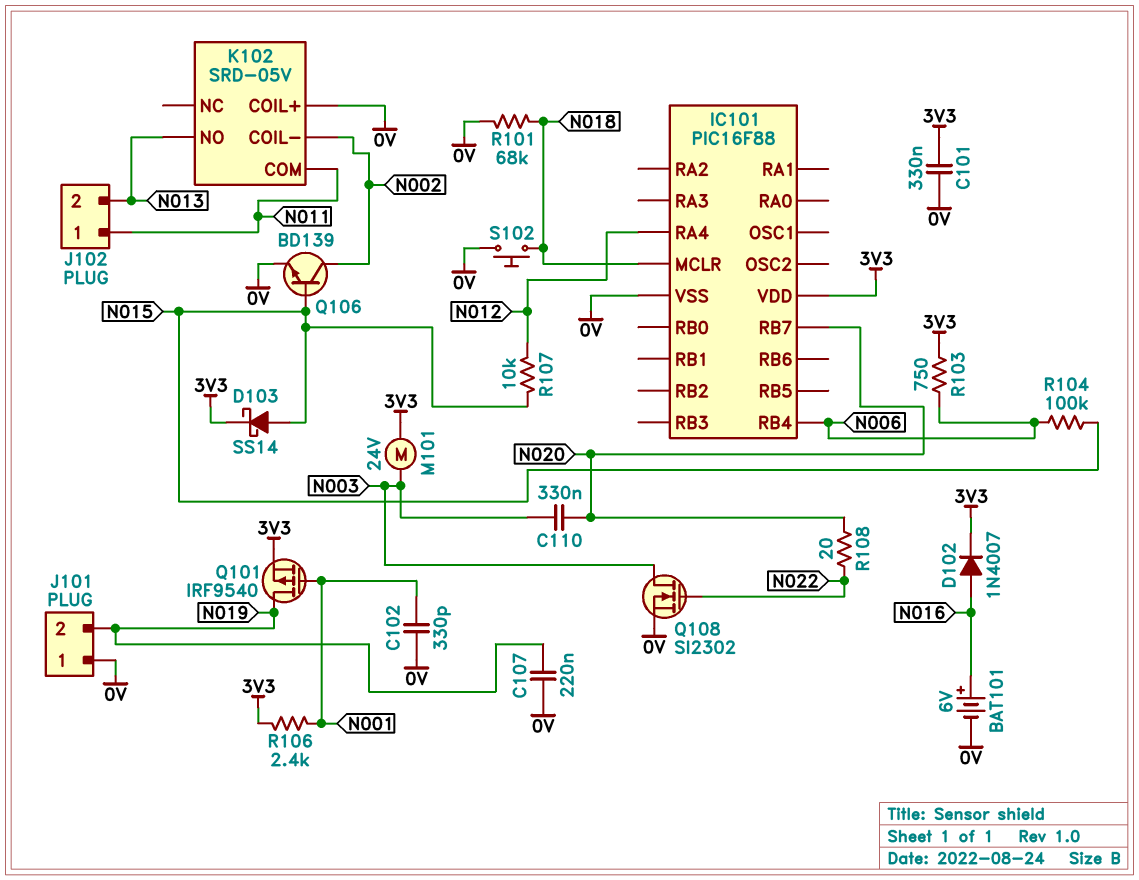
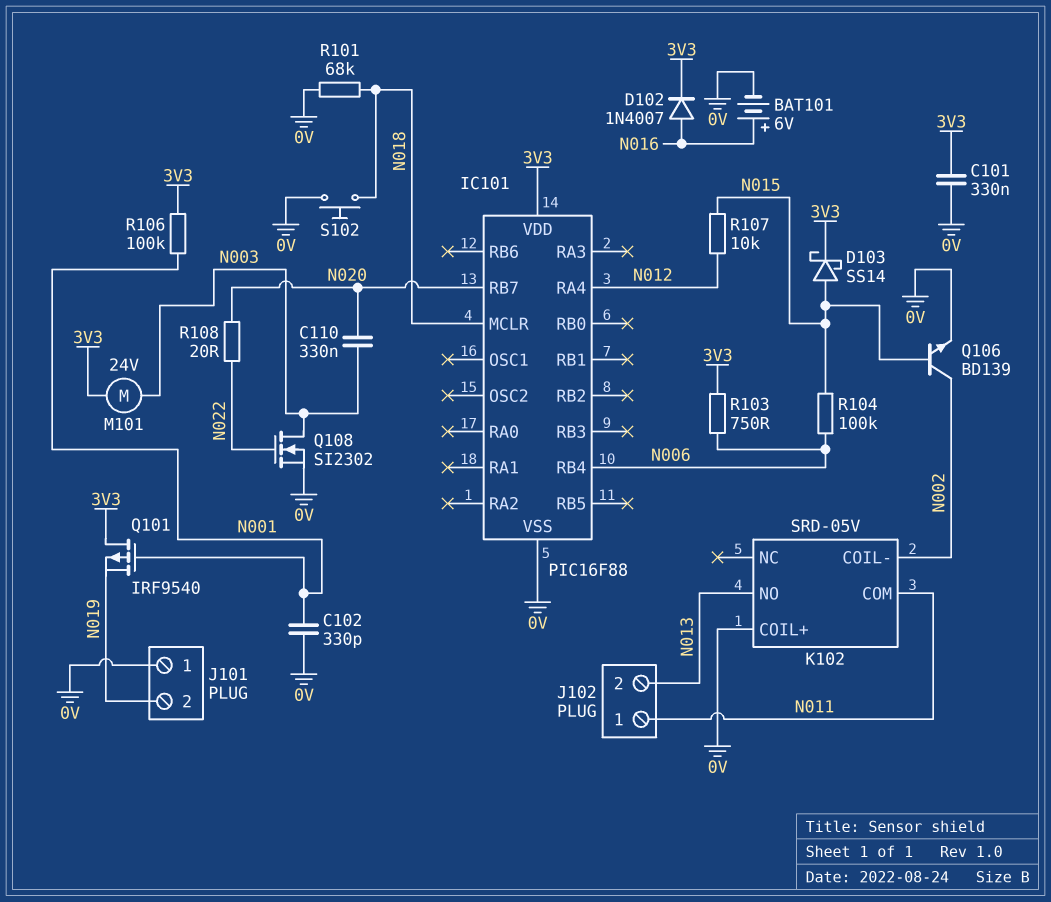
C107: 220nF (0V, N019) -> none
Q101: PMOS IRF9540 (G N001, D N019, S 3V3) -> PMOS IRF9540 (G N001, D 3V3, S N019)
R106: 2.4k (3V3, N001) -> 100k (3V3, N001)

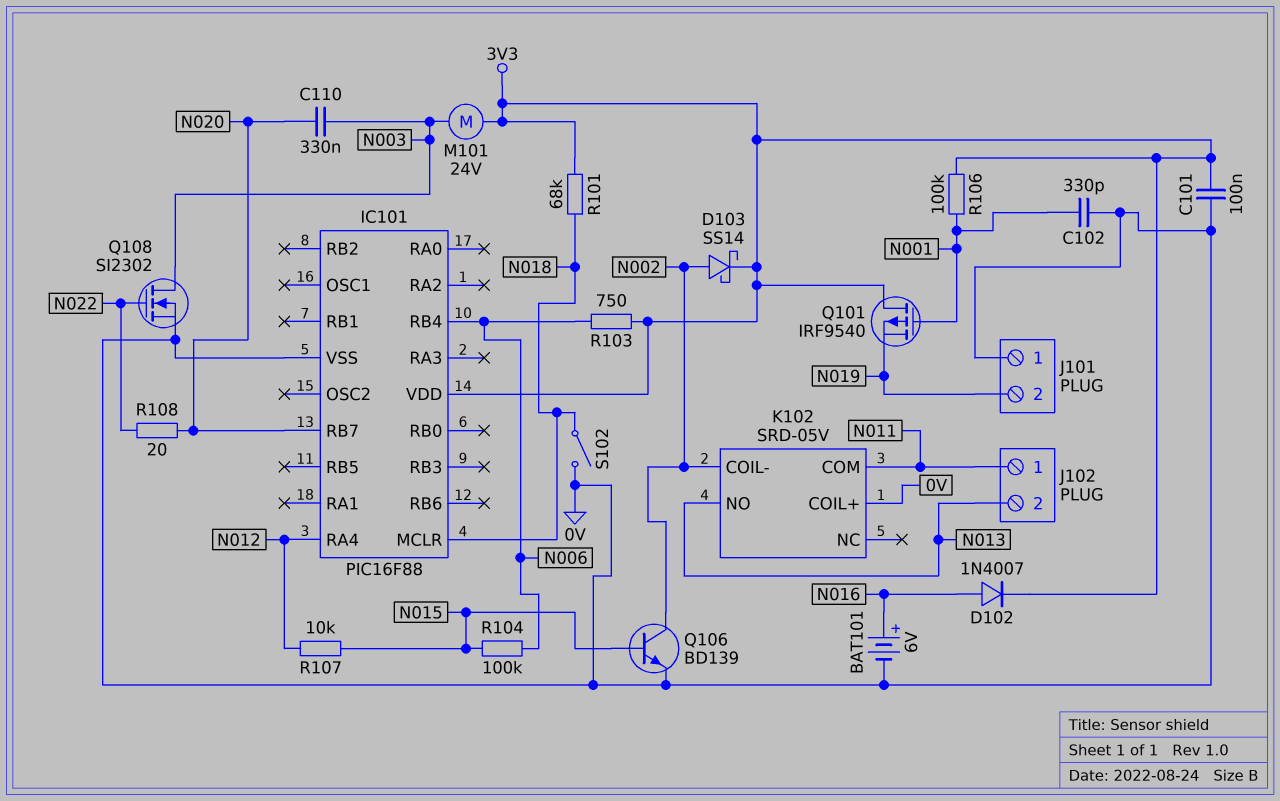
C101: 330nF (0V, 3V3) -> 100nF (0V, 3V3)
D103: schottky SS14 (A N015, K 3V3) -> schottky SS14 (A N002, K 3V3)
R101: 68k (0V, N018) -> 68k (3V3, N018)
S102: button (0V, N018) -> switch (0V, N018)

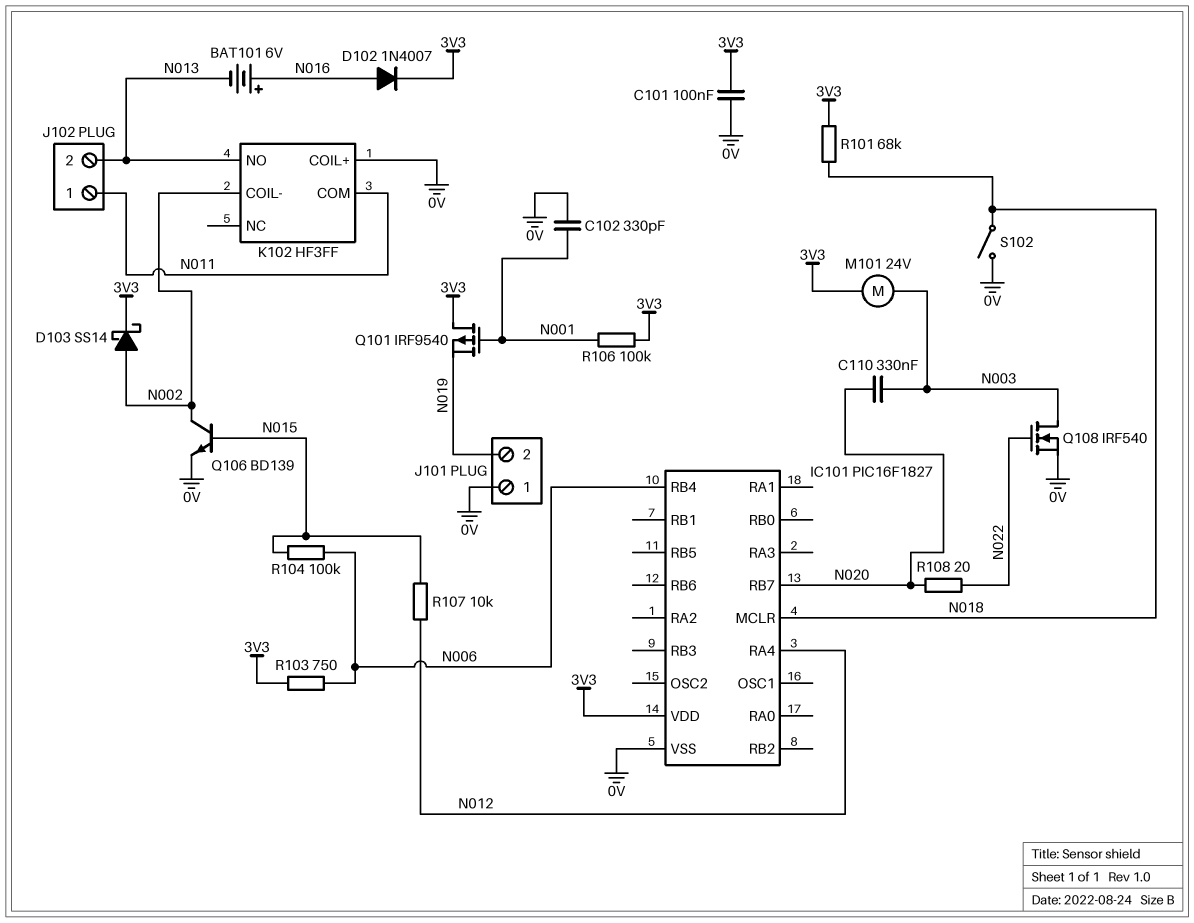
BAT101: 6V (plus N016, minus 0V) -> 6V (plus N016, minus N013)
IC101: PIC16F88 -> PIC16F1827
K102: SRD-05V -> HF3FF
Q108: NMOS SI2302 (G N022, D N003, S 0V) -> NMOS IRF540 (G N022, D N003, S 0V)

